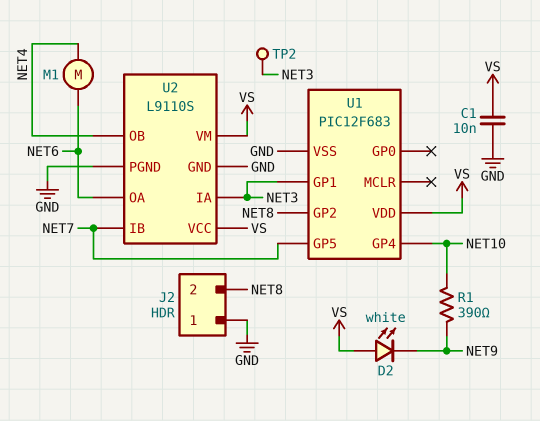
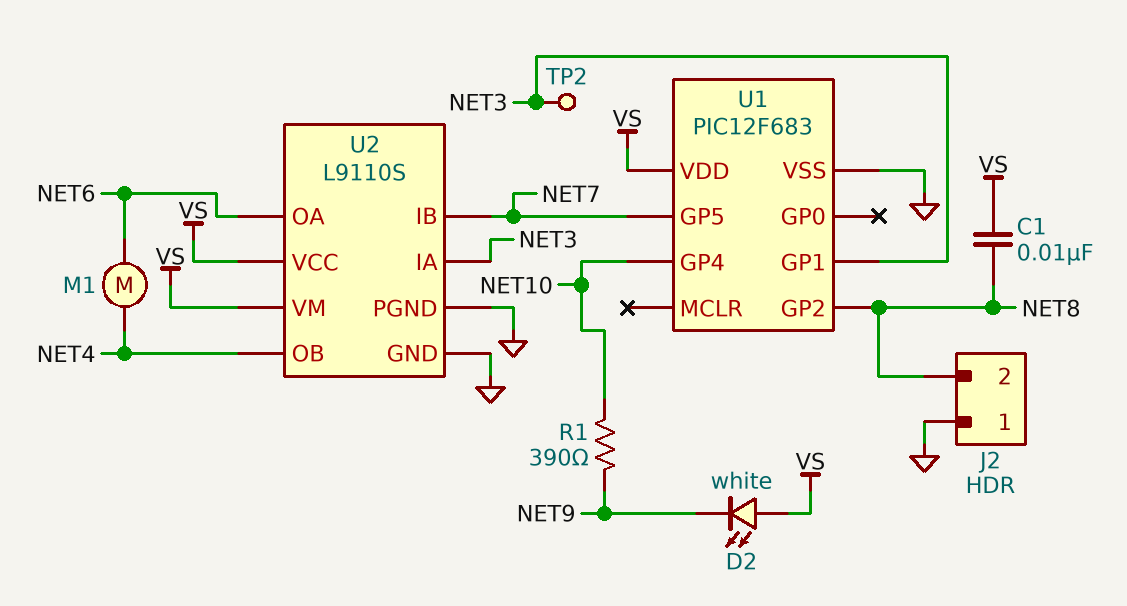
C1: 10nF (GND, VS) -> 10nF (NET8, VS)

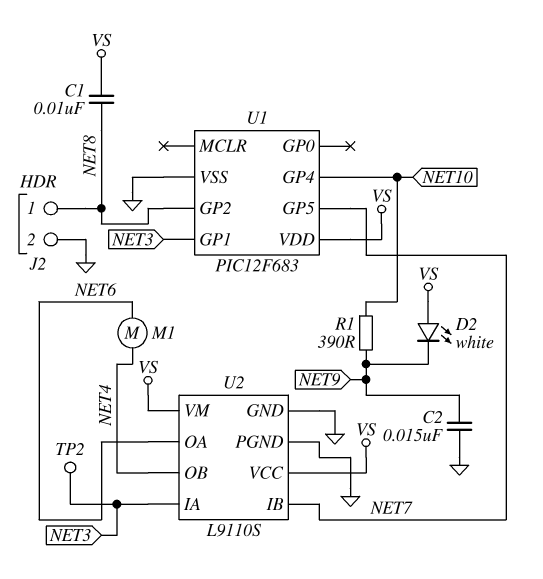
C2: none -> 15nF (GND, NET9)
J2 pin 1: GND -> NET8
J2 pin 2: NET8 -> GND

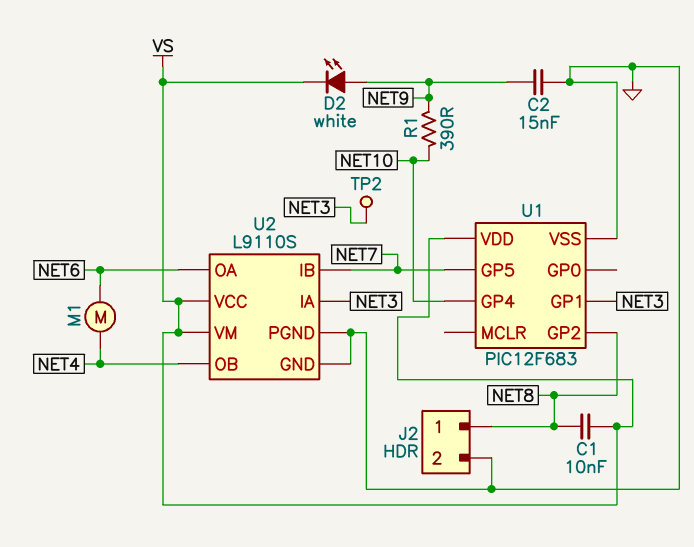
D2: LED white (A VS, K NET9) -> LED white (A NET9, K VS)

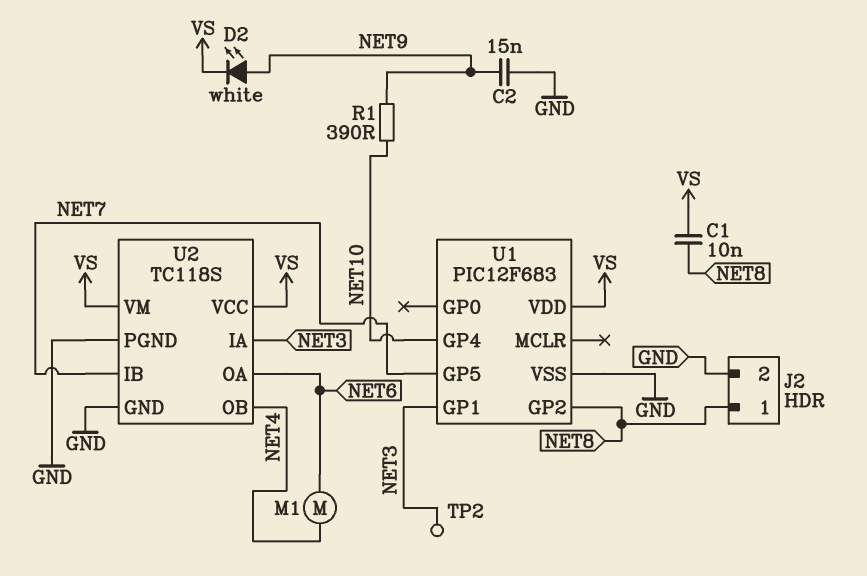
U2: L9110S -> TC118S

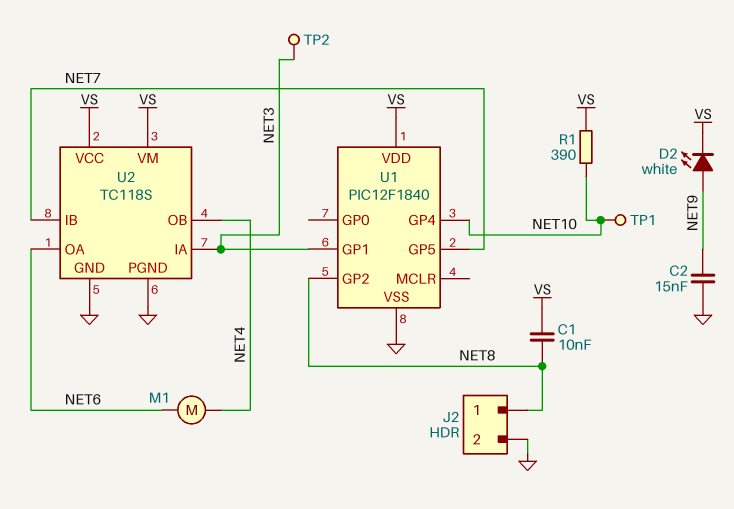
R1: 390 (NET9, NET10) -> 390 (NET10, VS)
TP1: none -> test point (NET10)
U1: PIC12F683 -> PIC12F1840

